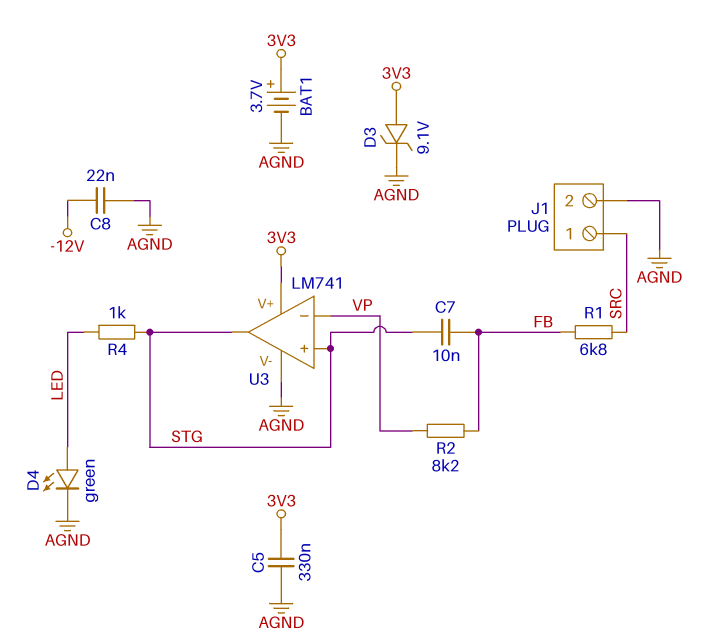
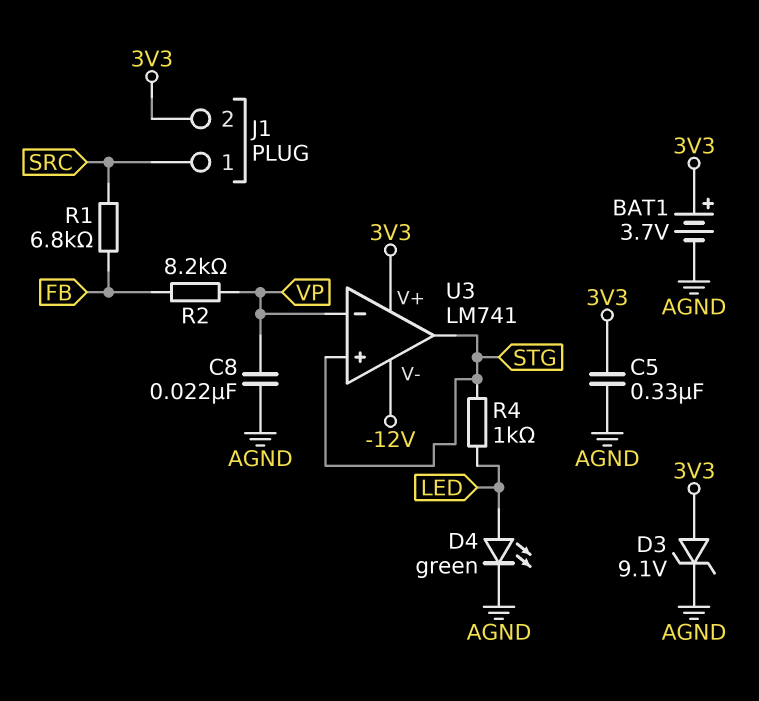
C7: 10nF (FB, STG) -> none
C8: 22nF (-12V, AGND) -> 22nF (AGND, VP)
J1 pin 2: AGND -> 3V3
U3 pin V-: AGND -> -12V

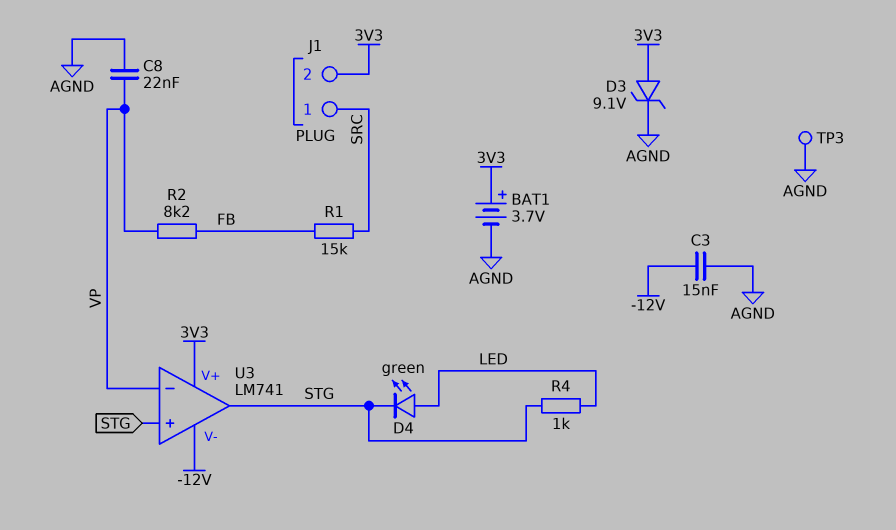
C3: none -> 15nF (-12V, AGND)
C5: 330nF (3V3, AGND) -> none
D4: LED green (A LED, K AGND) -> LED green (A LED, K STG)
R1: 6.8k (FB, SRC) -> 15k (FB, SRC)
TP3: none -> test point (AGND)

